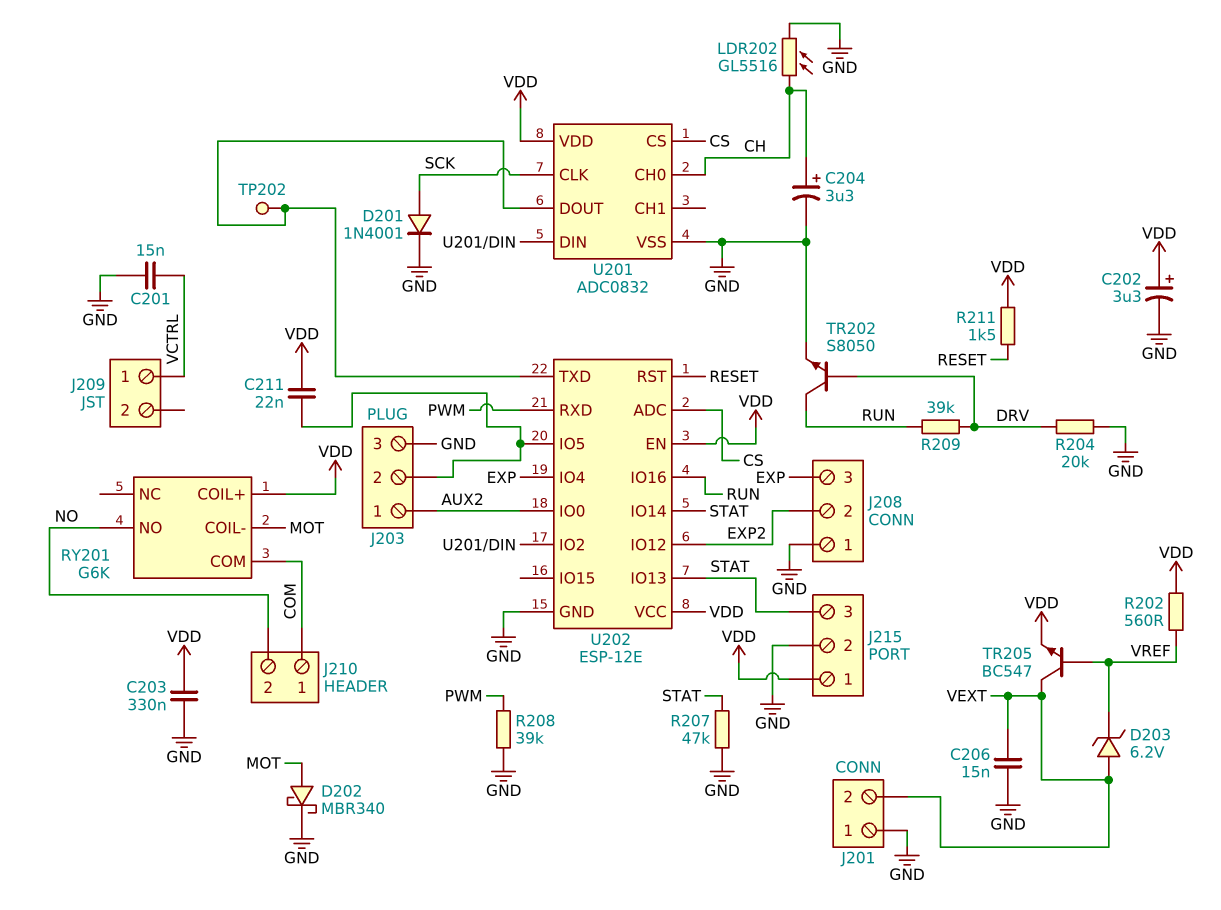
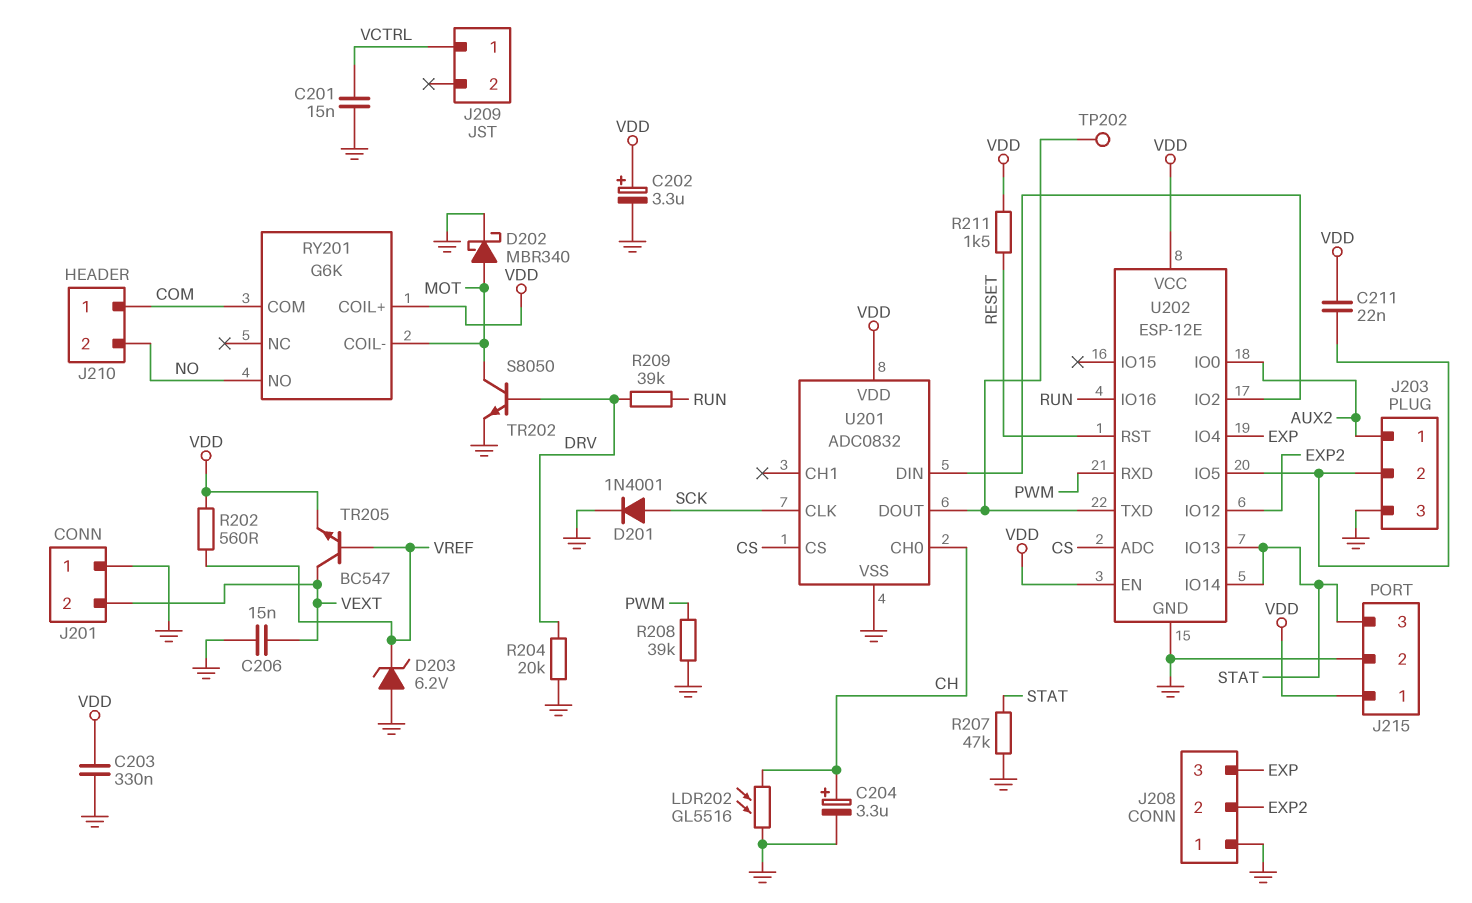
D203: zener 6.2V (A VEXT, K VREF) -> zener 6.2V (A GND, K VREF)
TR202: NPN S8050 (B DRV, C RUN, E GND) -> NPN S8050 (B DRV, C MOT, E GND)

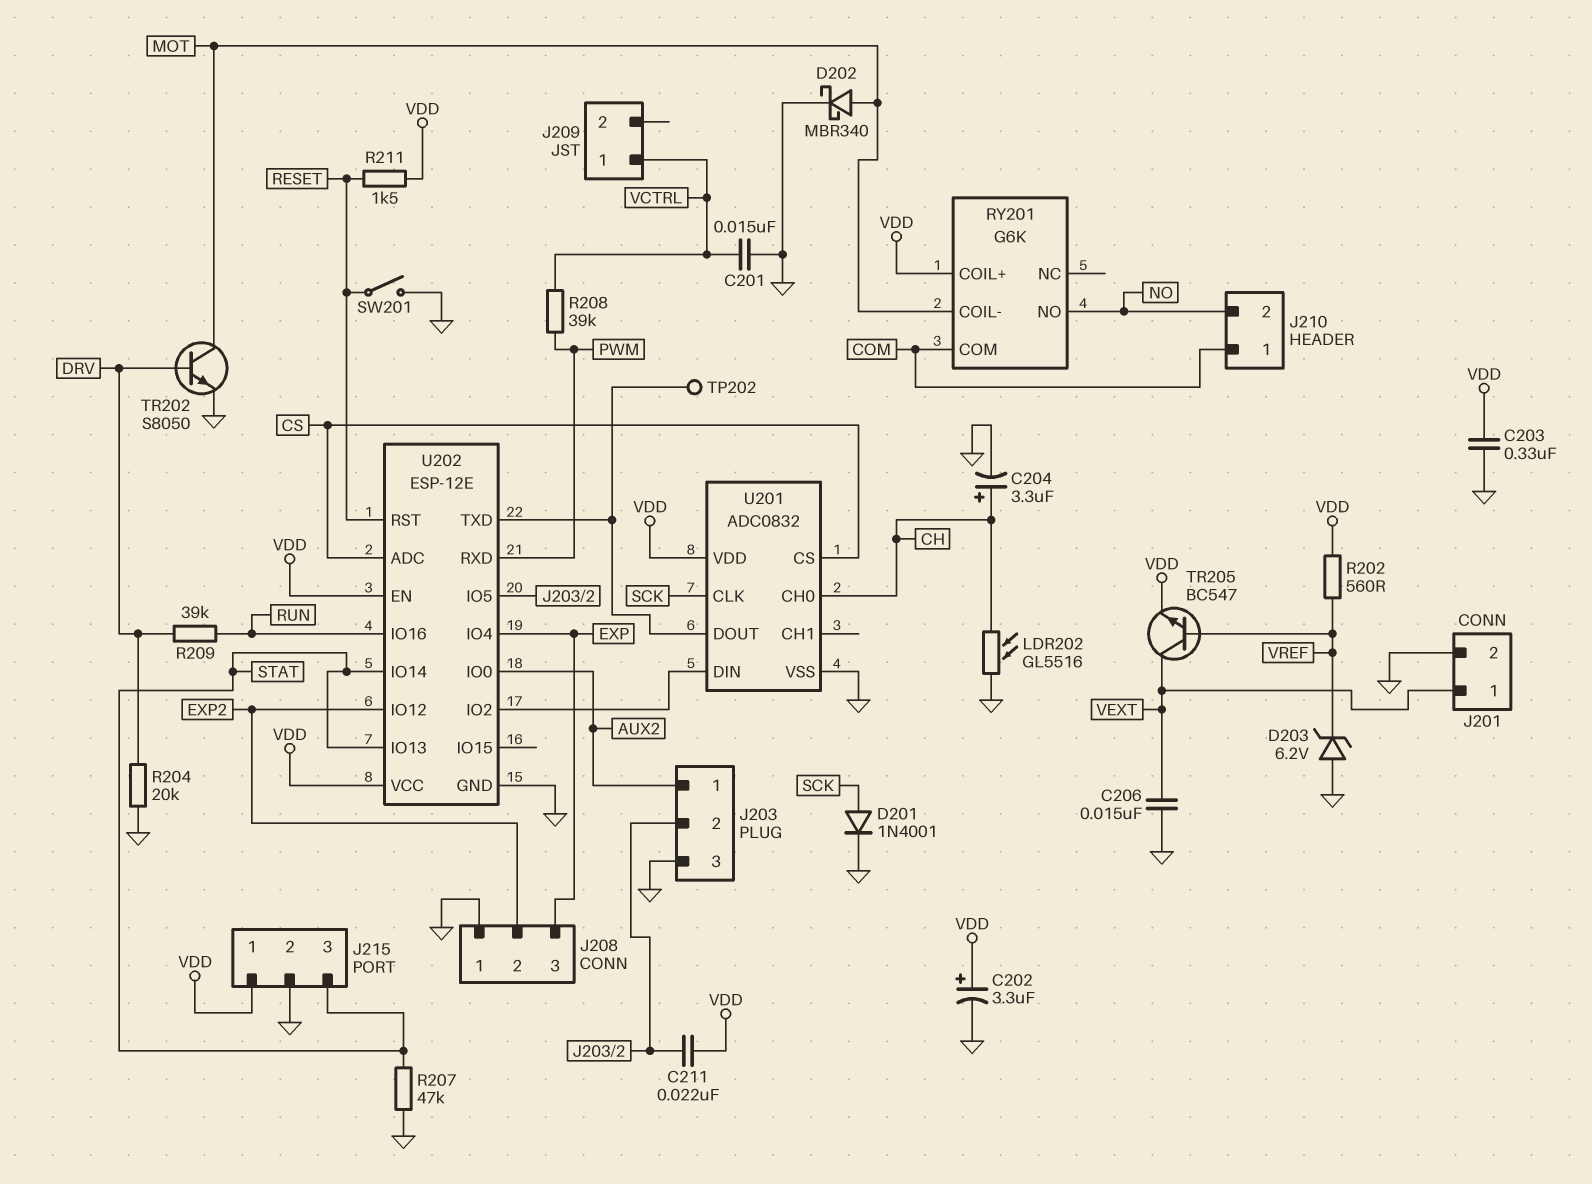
J201 pin 1: GND -> VEXT
J201 pin 2: VEXT -> GND
R208: 39k (GND, PWM) -> 39k (PWM, VCTRL)
SW201: none -> switch (GND, RESET)

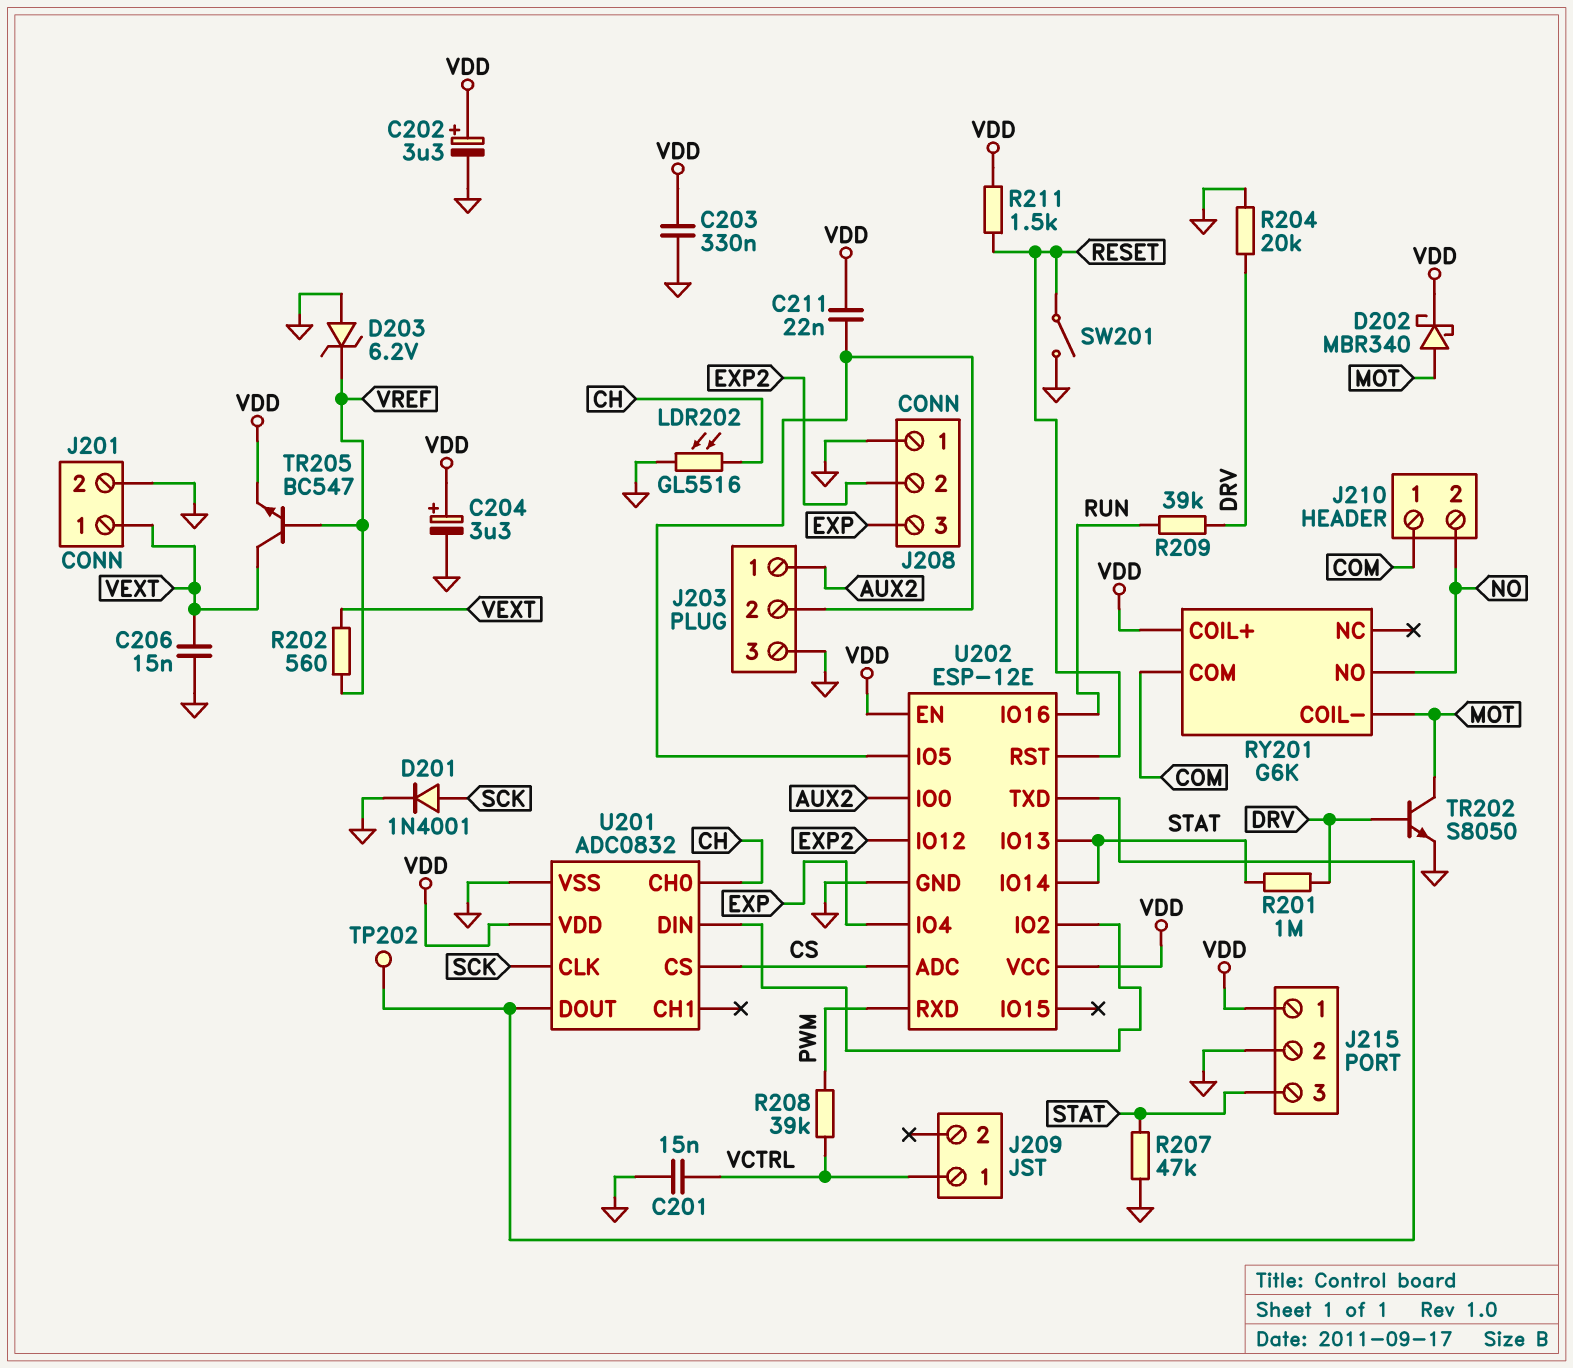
C204: 3.3uF (plus CH, minus GND) -> 3.3uF (plus VDD, minus GND)
D202: schottky MBR340 (A MOT, K GND) -> schottky MBR340 (A MOT, K VDD)
R201: none -> 1M (DRV, STAT)
R202: 560 (VDD, VREF) -> 560 (VEXT, VREF)

